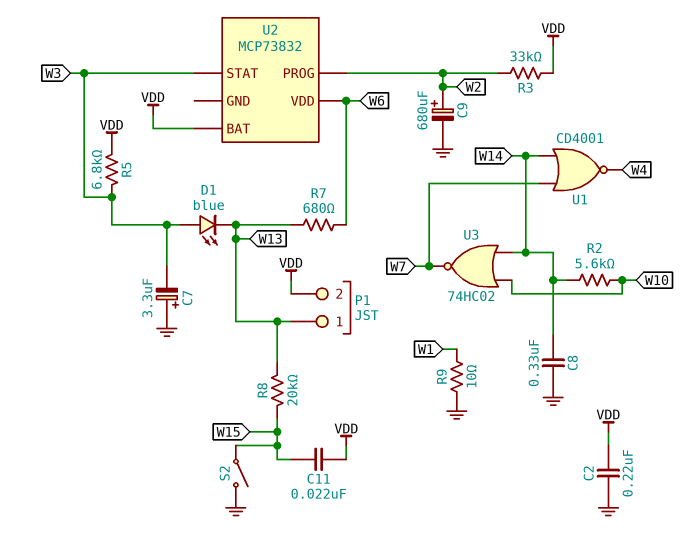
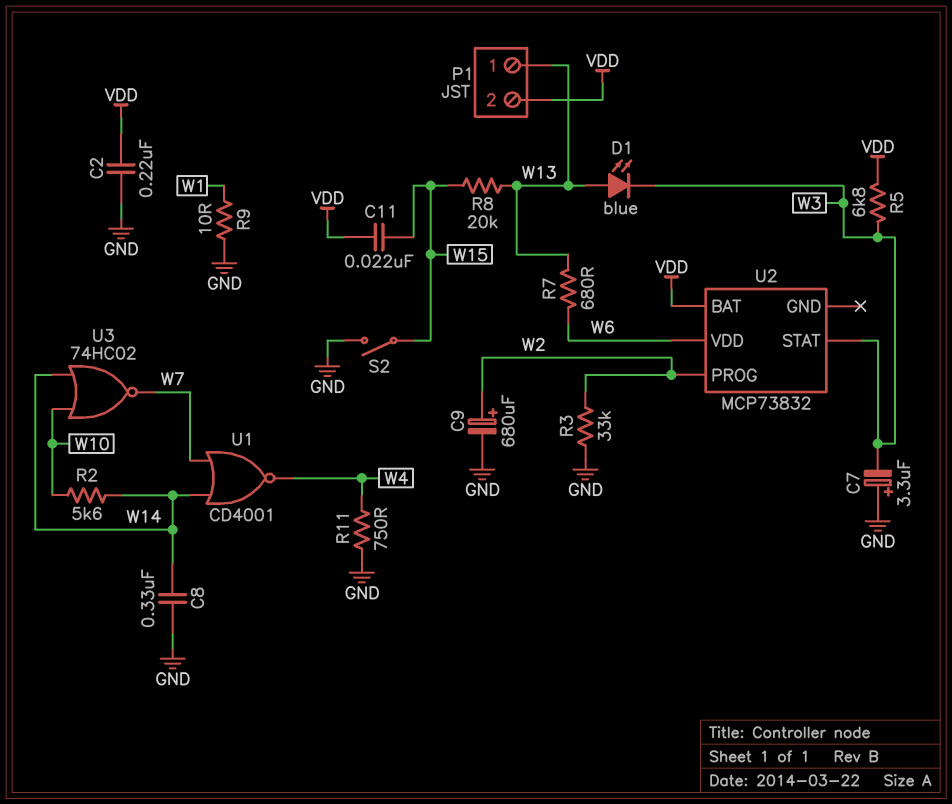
D1: LED blue (A W3, K W13) -> LED blue (A W13, K W3)
R3: 33k (VDD, W2) -> 33k (GND, W2)
R11: none -> 750 (GND, W4)

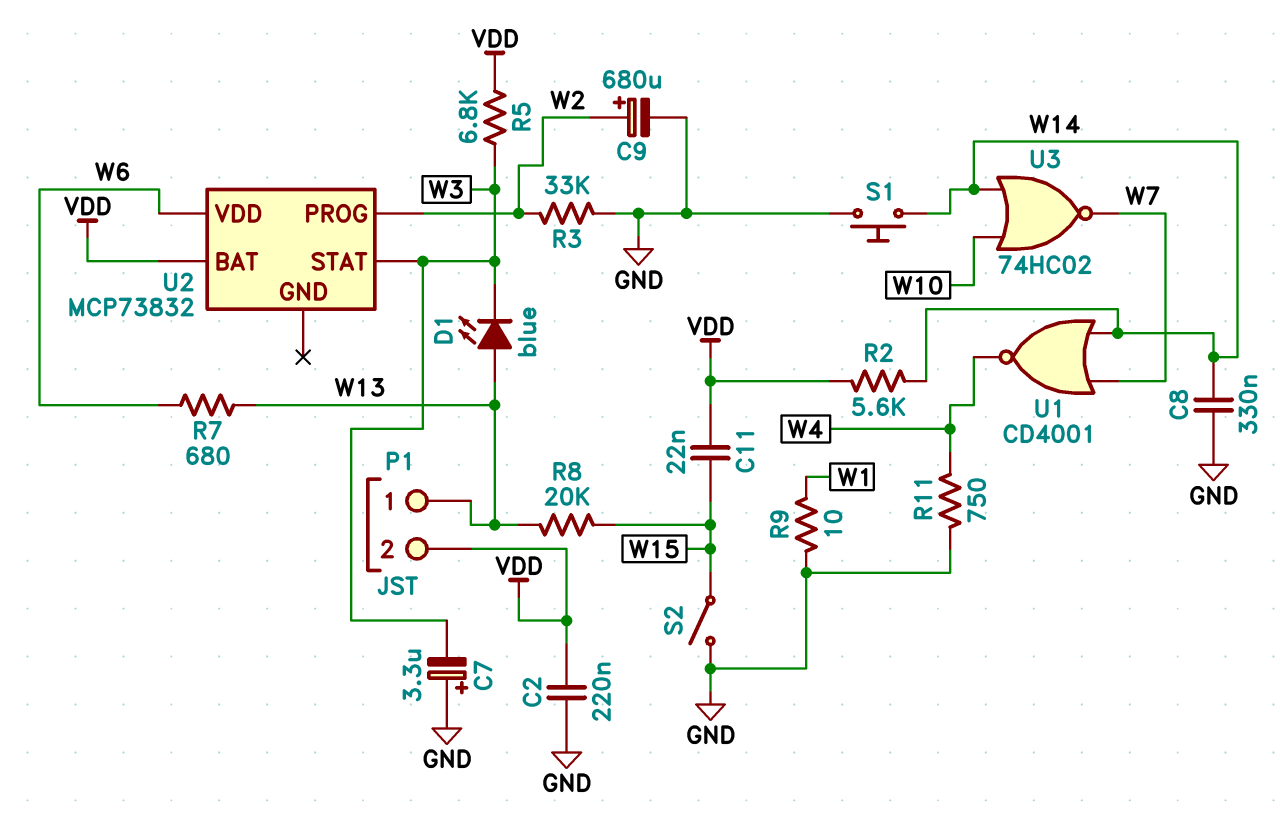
R2: 5.6k (W10, W14) -> 5.6k (VDD, W14)
S1: none -> button (GND, W14)

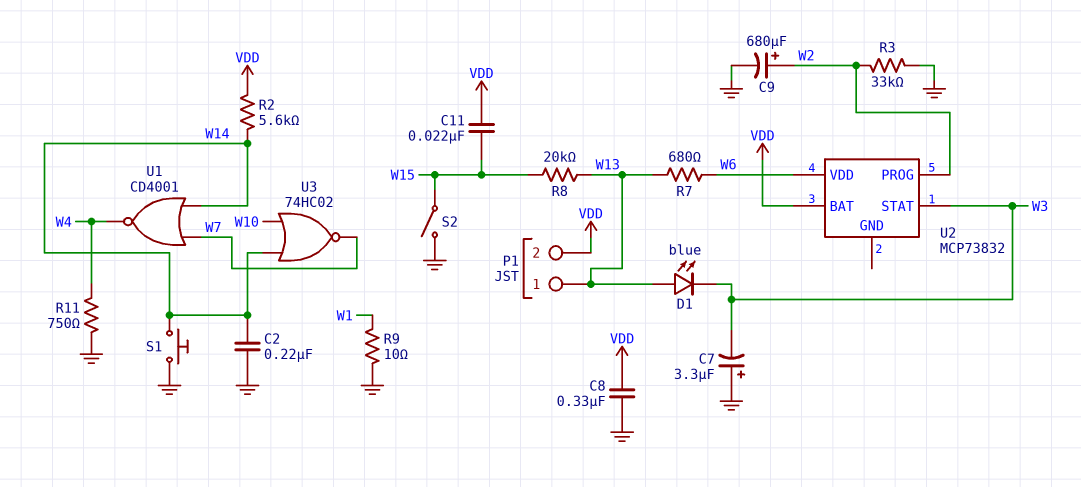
C2: 220nF (GND, VDD) -> 220nF (GND, W14)
C8: 330nF (GND, W14) -> 330nF (GND, VDD)
R5: 6.8k (VDD, W3) -> none

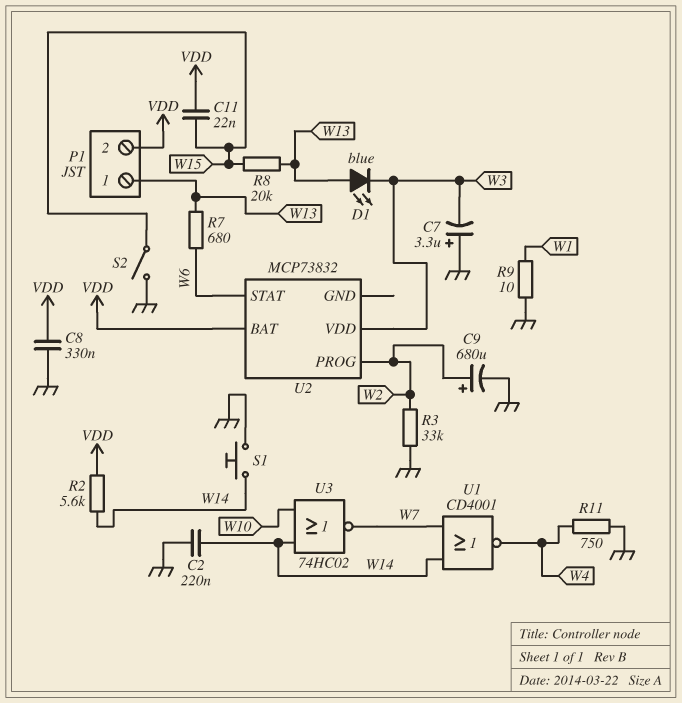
U2 pin STAT: W3 -> W6
U2 pin VDD: W6 -> W3

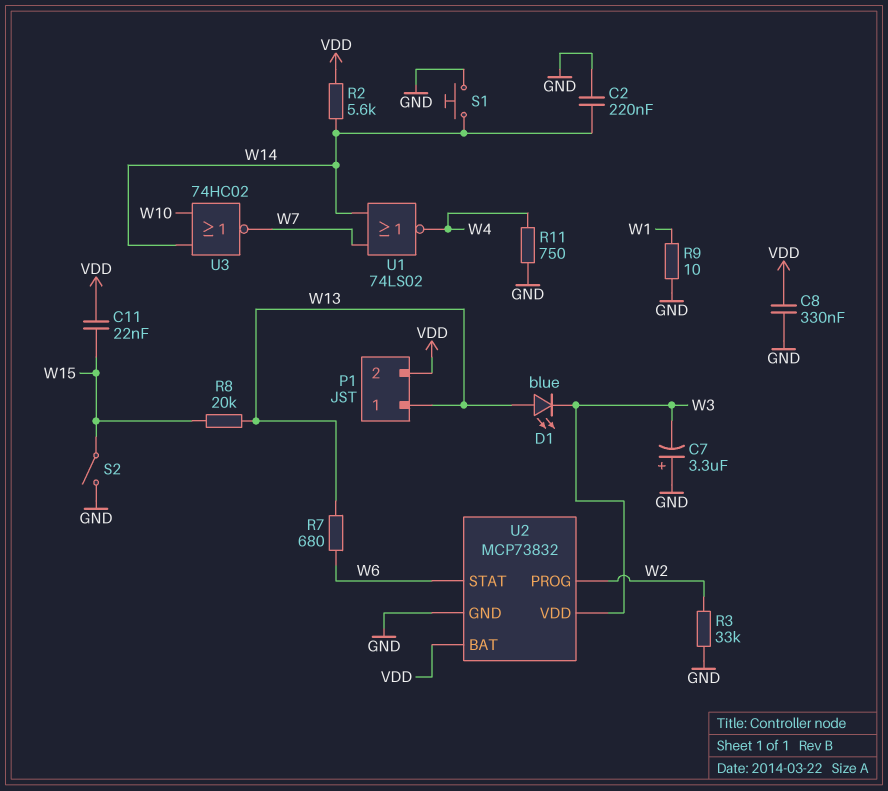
C9: 680uF (plus W2, minus GND) -> none
U1: NOR CD4001 (in W7, in W14, out W4) -> NOR 74LS02 (in W7, in W14, out W4)
U2 pin GND: none -> GND

